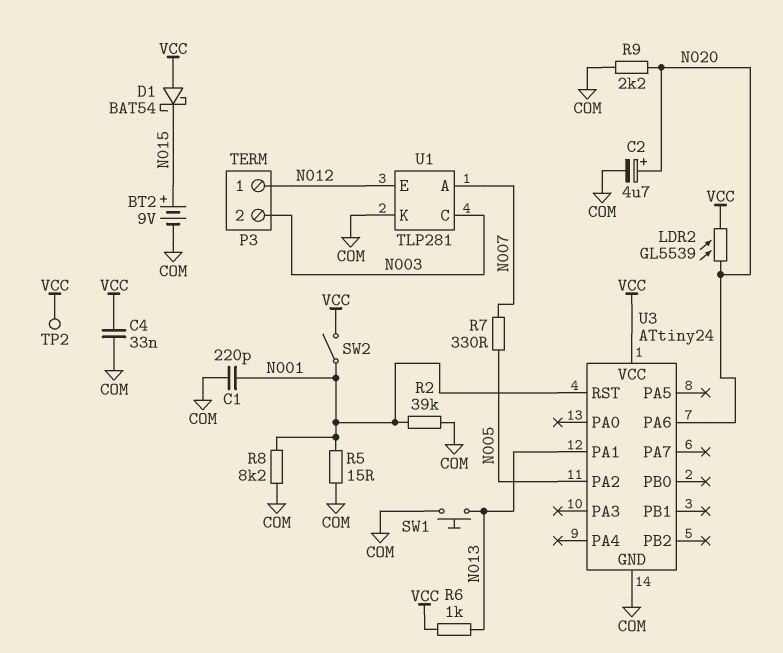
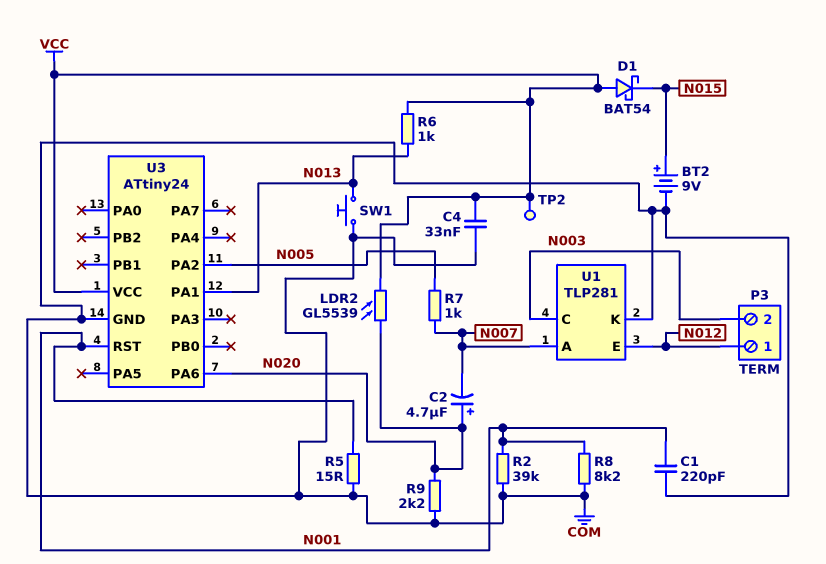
C2: 4.7uF (plus N020, minus COM) -> 4.7uF (plus N020, minus N007)
R7: 330 (N005, N007) -> 1k (N005, N007)
SW2: switch (N001, VCC) -> none

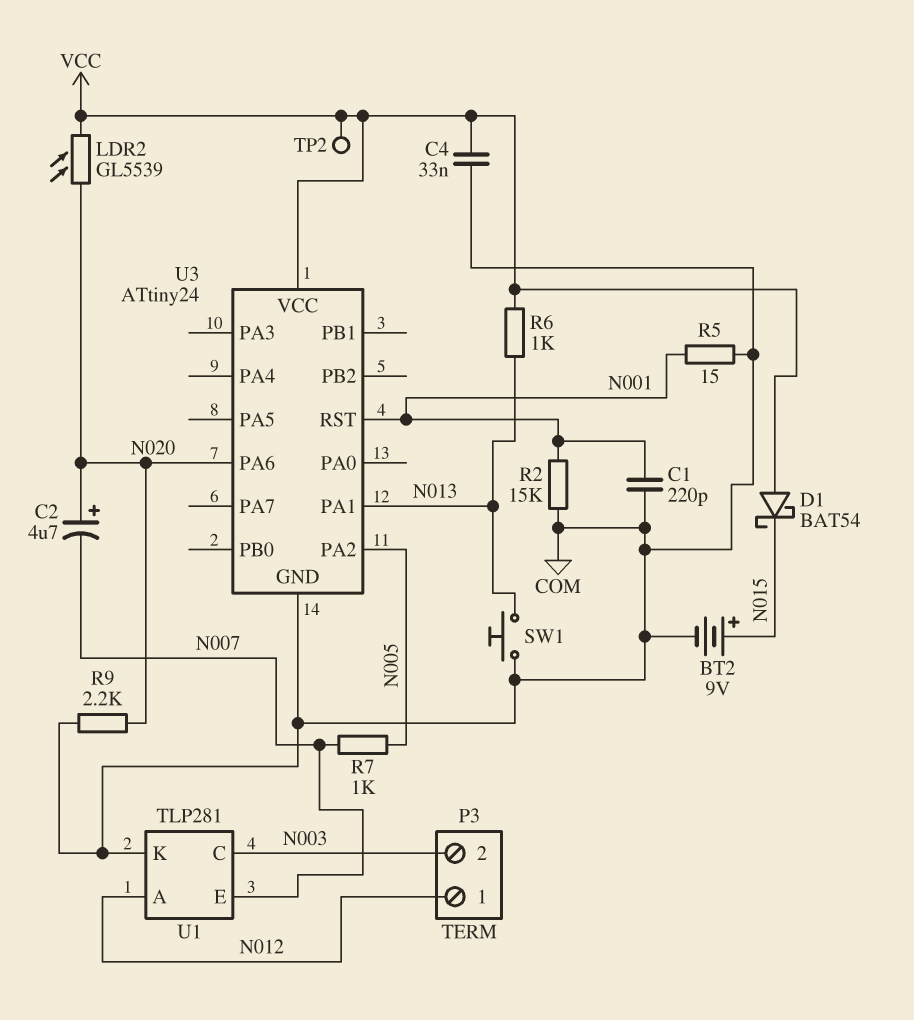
R2: 39k (COM, N001) -> 15k (COM, N001)
R8: 8.2k (COM, N001) -> none
U1 pin A: N007 -> N012
U1 pin E: N012 -> N007

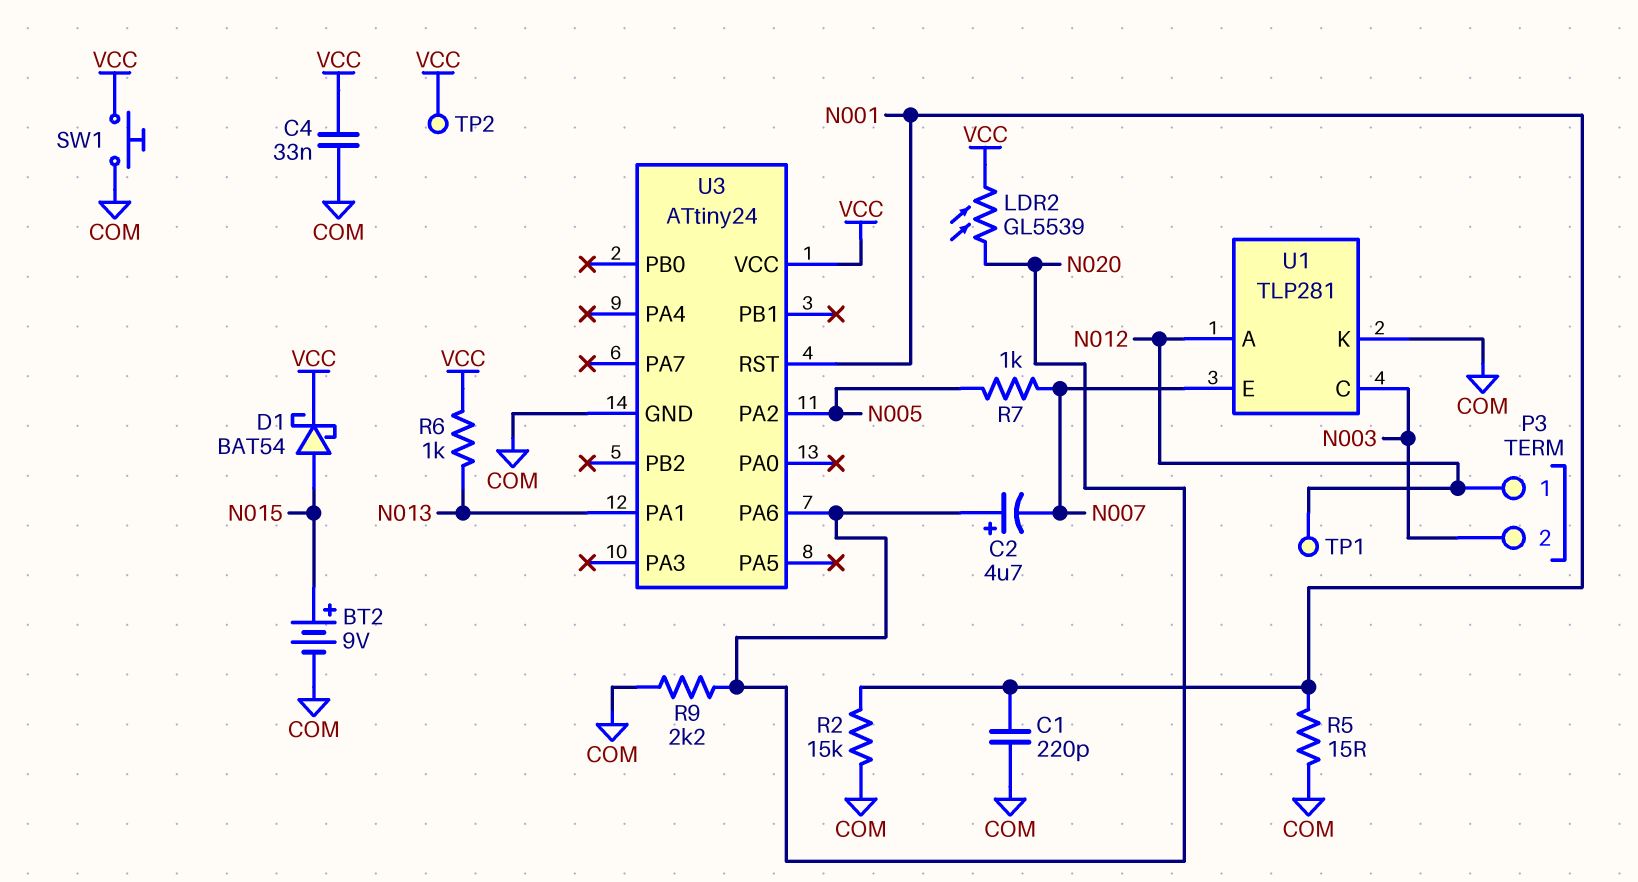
D1: schottky BAT54 (A VCC, K N015) -> schottky BAT54 (A N015, K VCC)
SW1: button (COM, N013) -> button (COM, VCC)
TP1: none -> test point (N012)

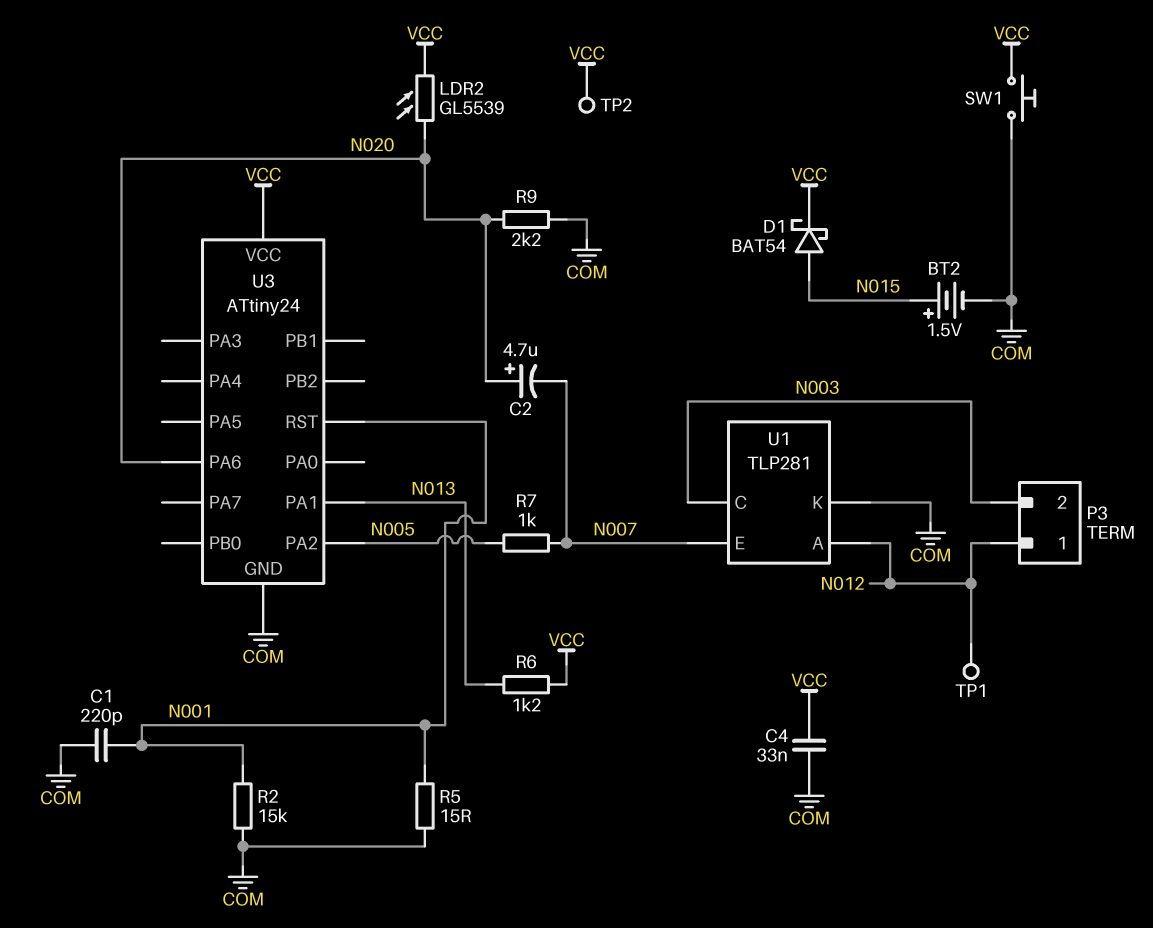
BT2: 9V (plus N015, minus COM) -> 1.5V (plus N015, minus COM)
R6: 1k (N013, VCC) -> 1.2k (N013, VCC)

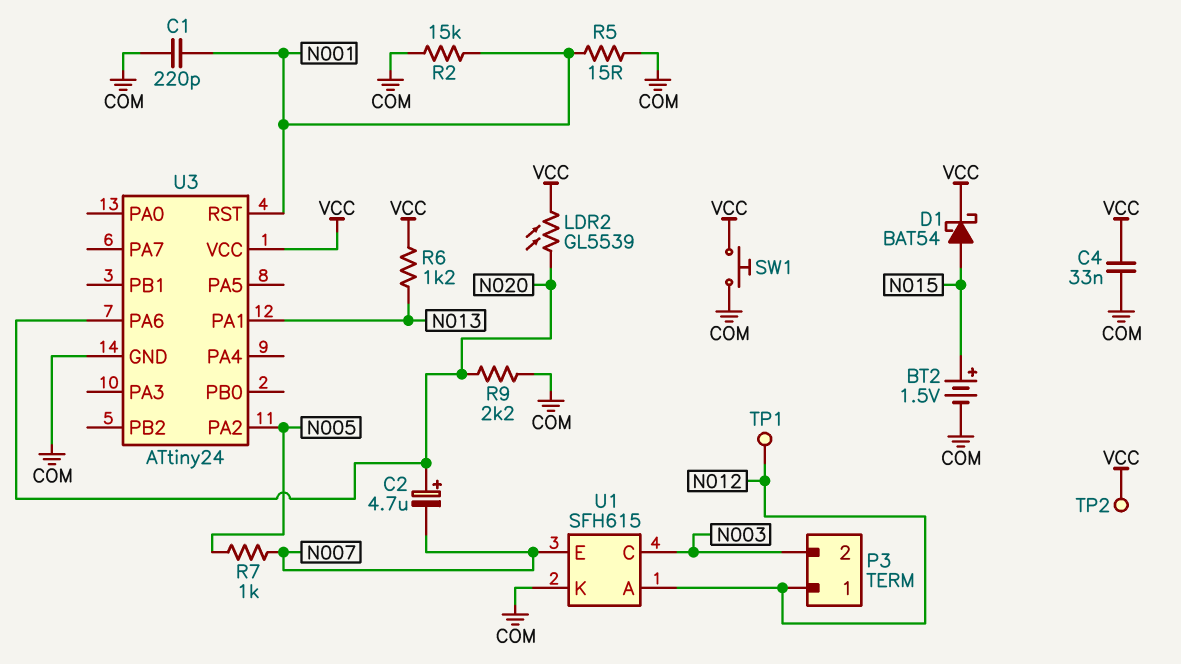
U1: TLP281 -> SFH615

